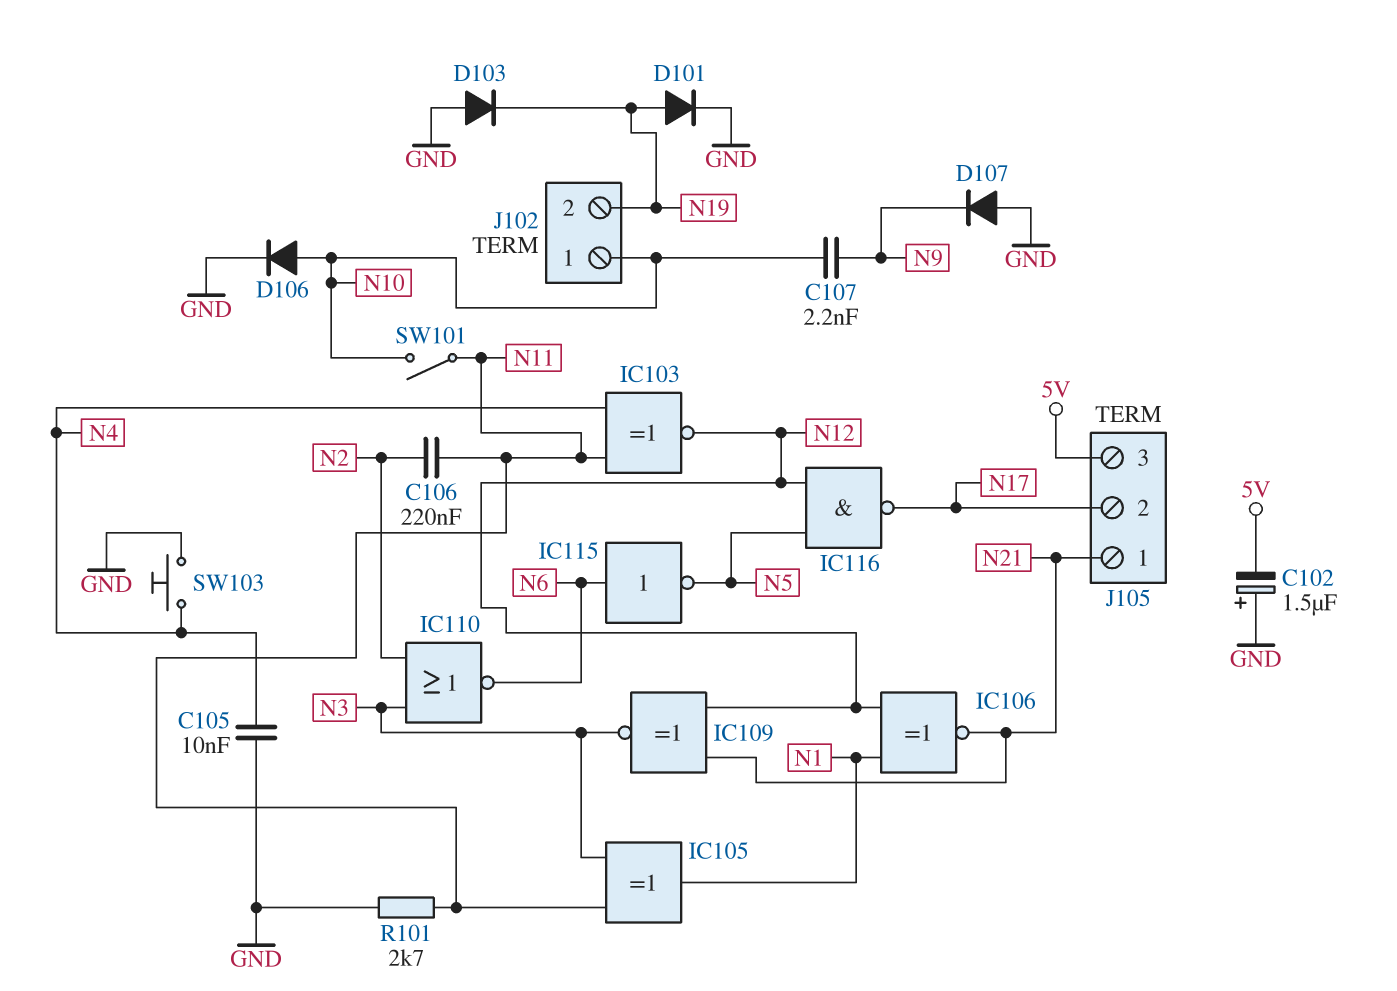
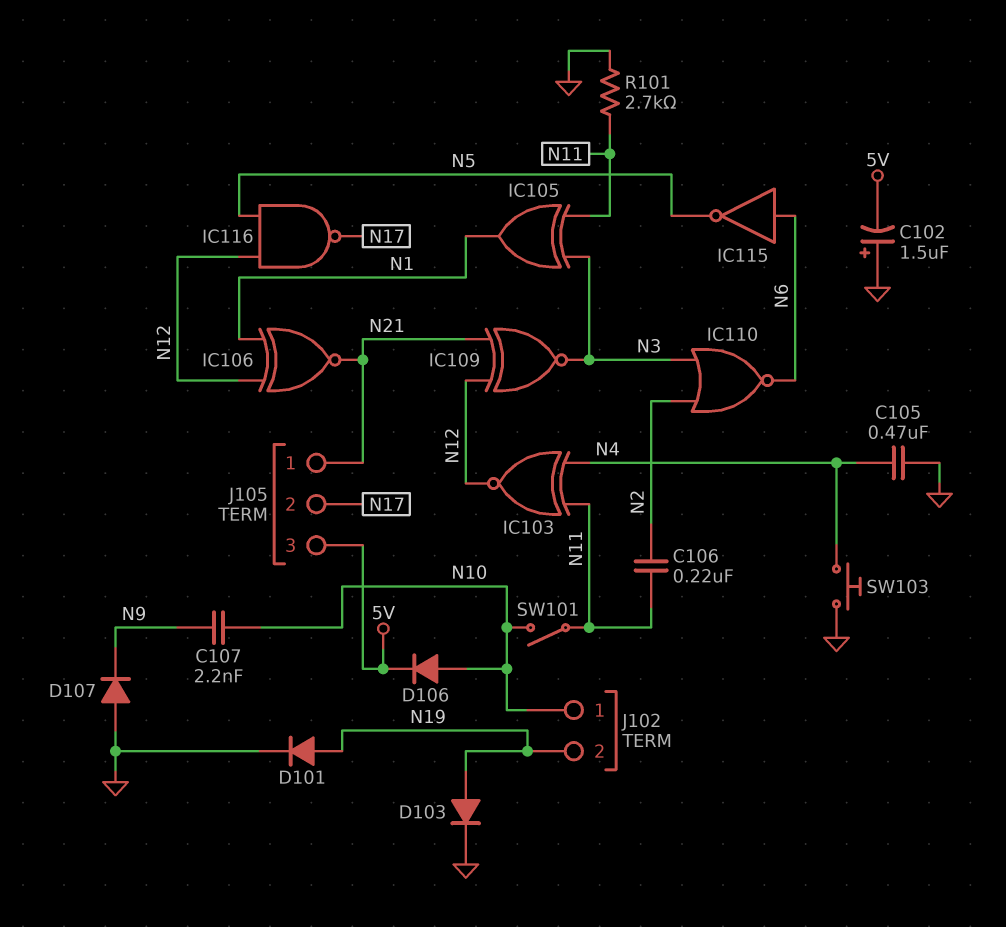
C105: 10nF (GND, N4) -> 470nF (GND, N4)
D103: diode (A GND, K N19) -> diode (A N19, K GND)
D106: diode (A N10, K GND) -> diode (A N10, K 5V)

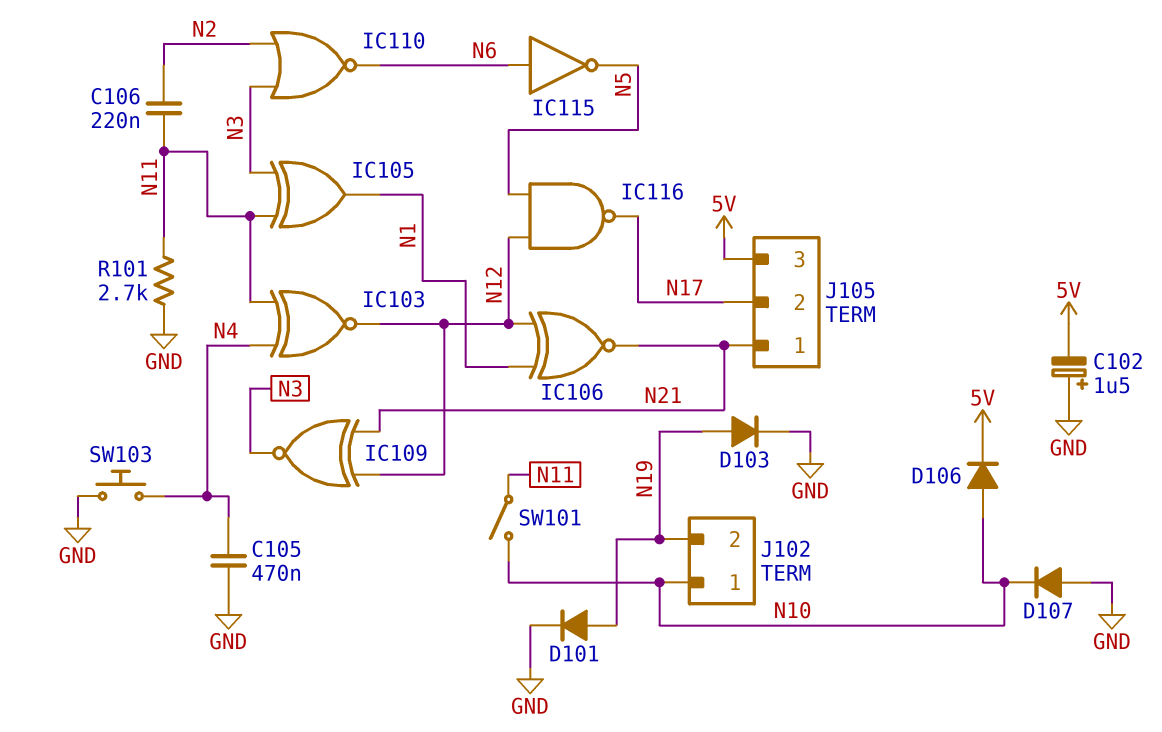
C107: 2.2nF (N9, N10) -> none
D107: diode (A GND, K N9) -> diode (A GND, K N10)

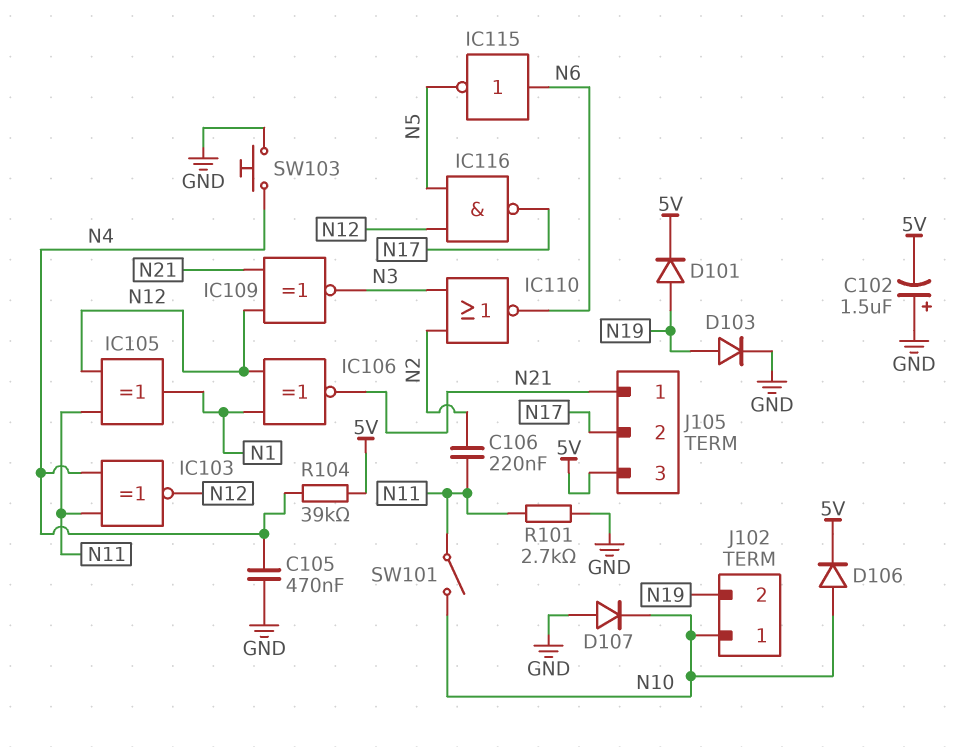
D101: diode (A N19, K GND) -> diode (A N19, K 5V)
IC105: XOR (in N3, in N11, out N1) -> XOR (in N11, in N12, out N1)
R104: none -> 39k (5V, N4)

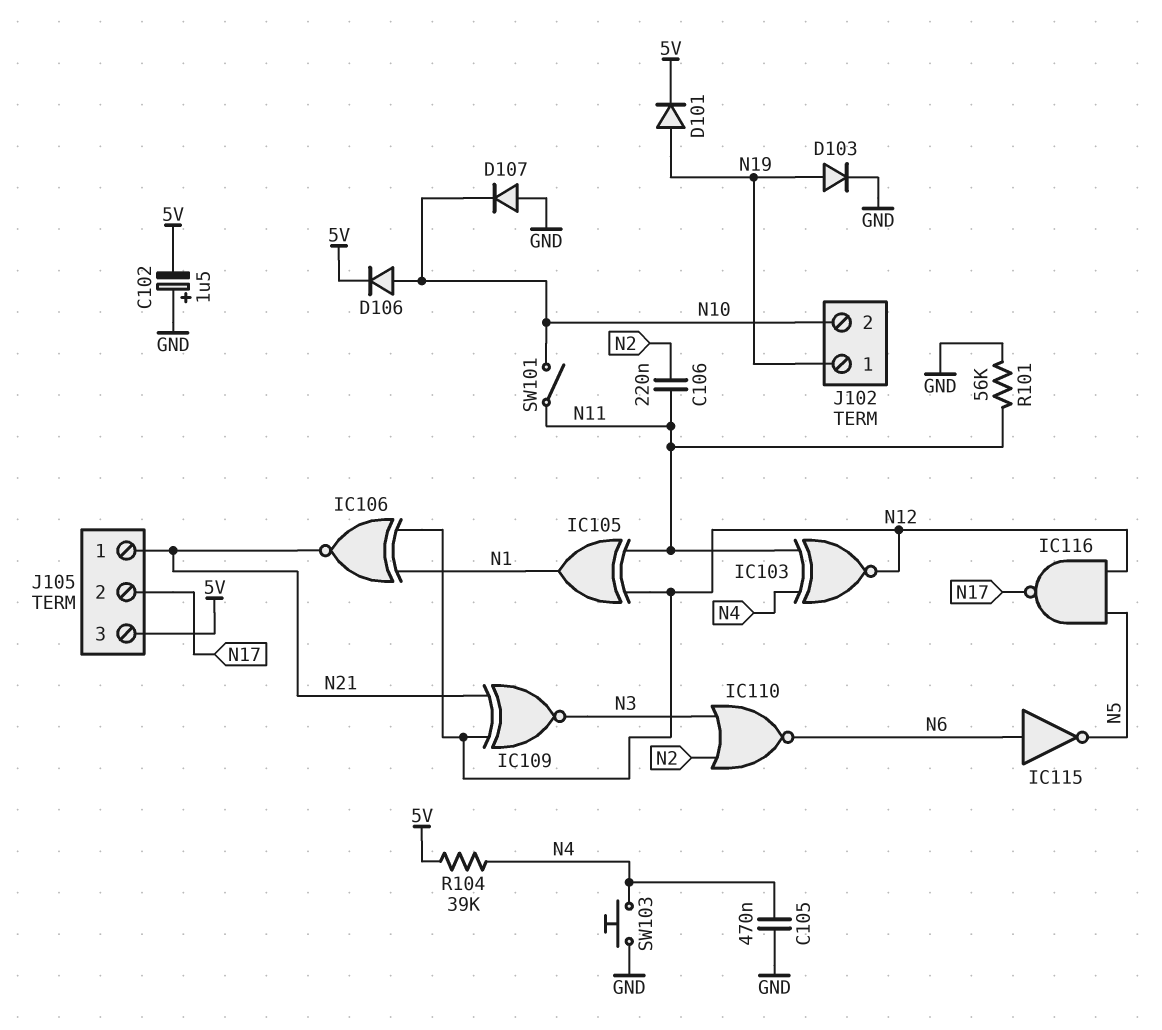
J102 pin 1: N10 -> N19
J102 pin 2: N19 -> N10
R101: 2.7k (GND, N11) -> 56k (GND, N11)

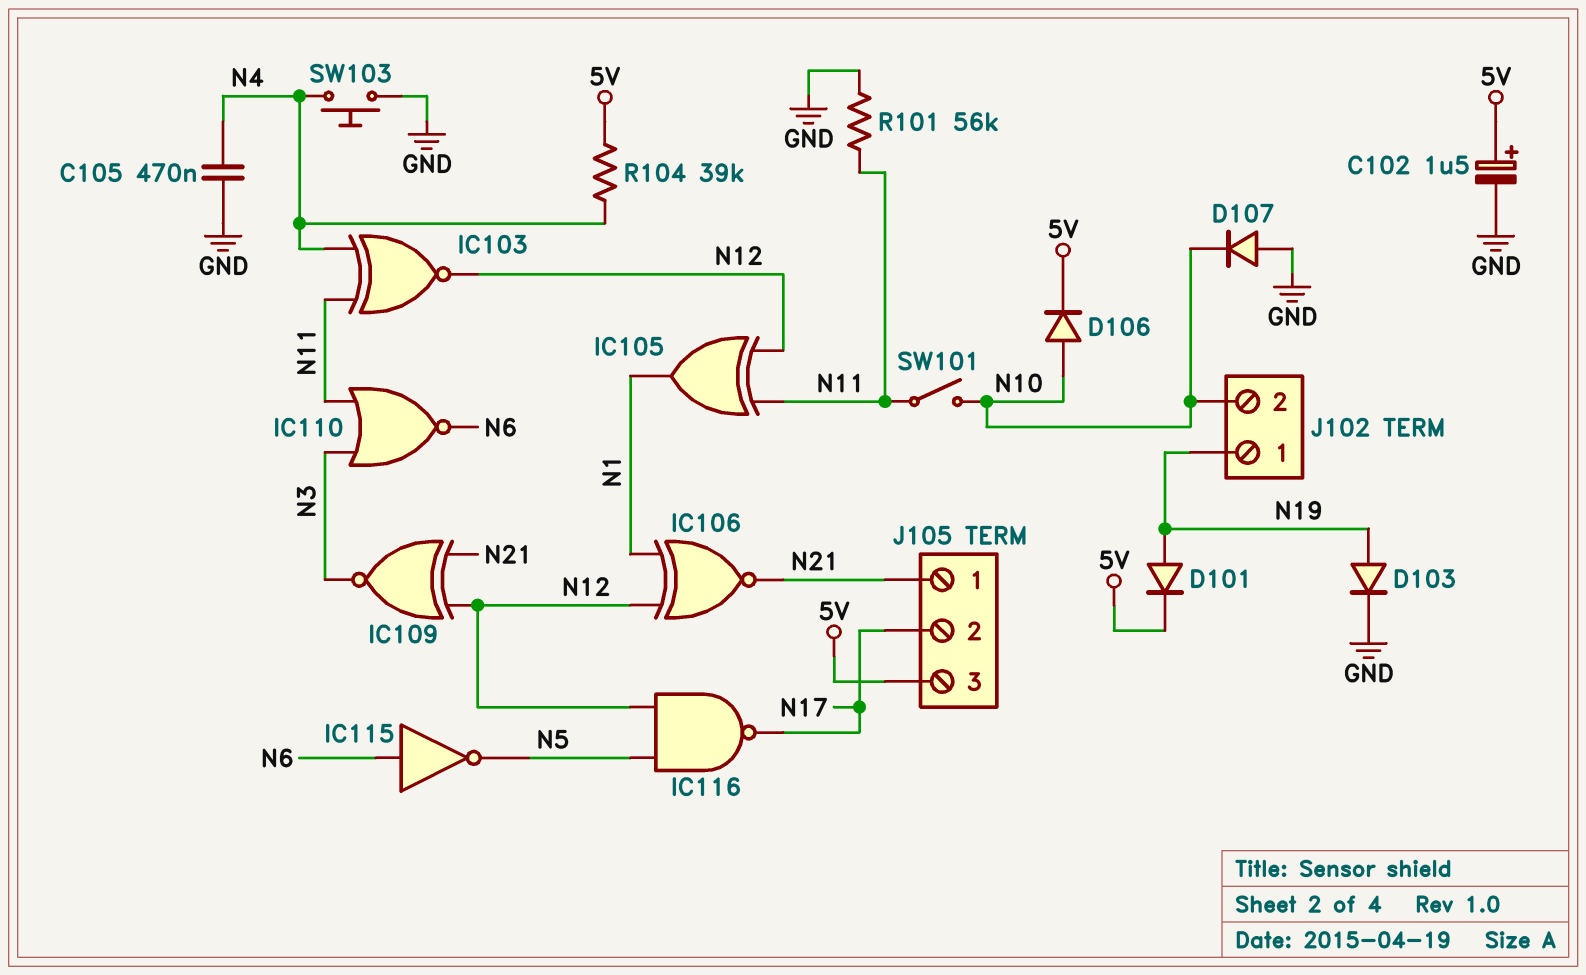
C102: 1.5uF (plus GND, minus 5V) -> 1.5uF (plus 5V, minus GND)
C106: 220nF (N2, N11) -> none
IC110: NOR (in N2, in N3, out N6) -> NOR (in N3, in N11, out N6)

